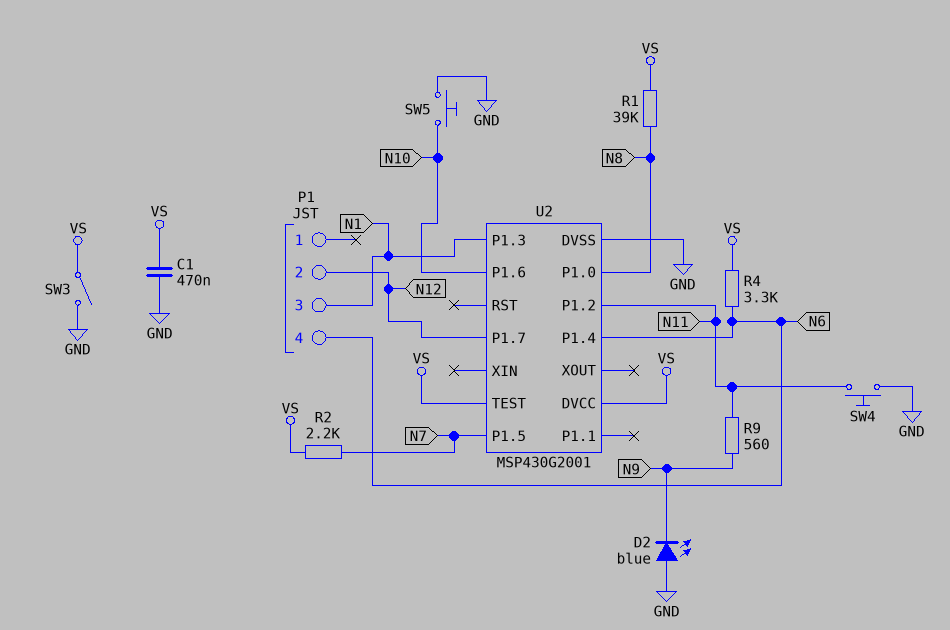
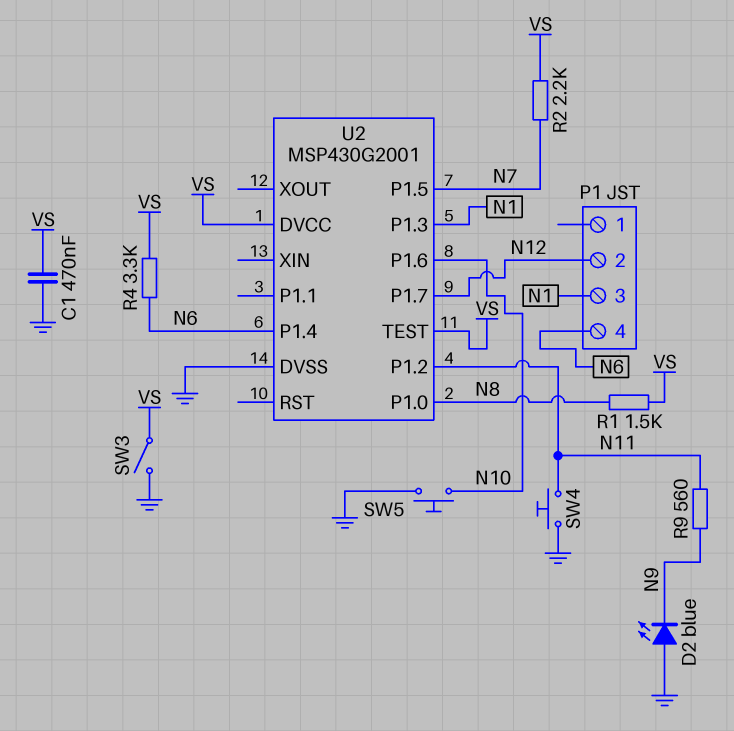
R1: 39k (N8, VS) -> 1.5k (N8, VS)

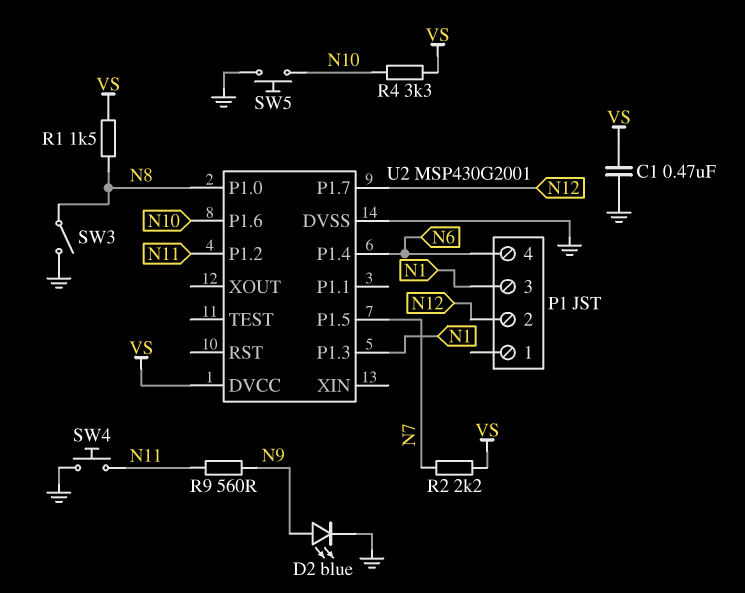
D2: LED blue (A GND, K N9) -> LED blue (A N9, K GND)
R4: 3.3k (N6, VS) -> 3.3k (N10, VS)
SW3: switch (GND, VS) -> switch (GND, N8)
U2 pin TEST: VS -> none

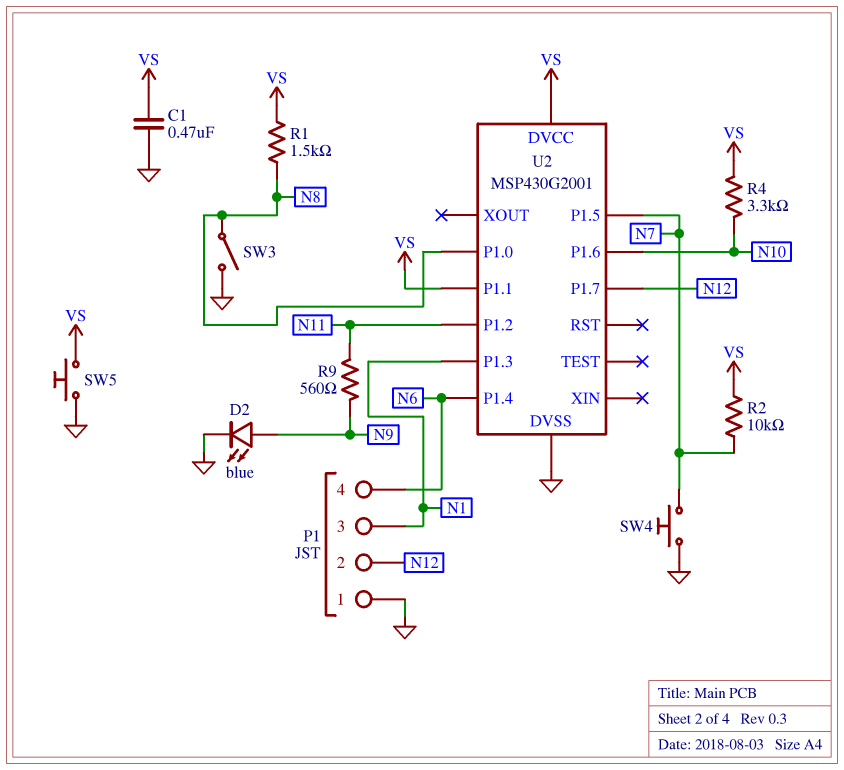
P1 pin 1: none -> GND
R2: 2.2k (N7, VS) -> 10k (N7, VS)
SW4: button (GND, N11) -> button (GND, N7)
SW5: button (GND, N10) -> button (GND, VS)
U2 pin P1.1: none -> VS

